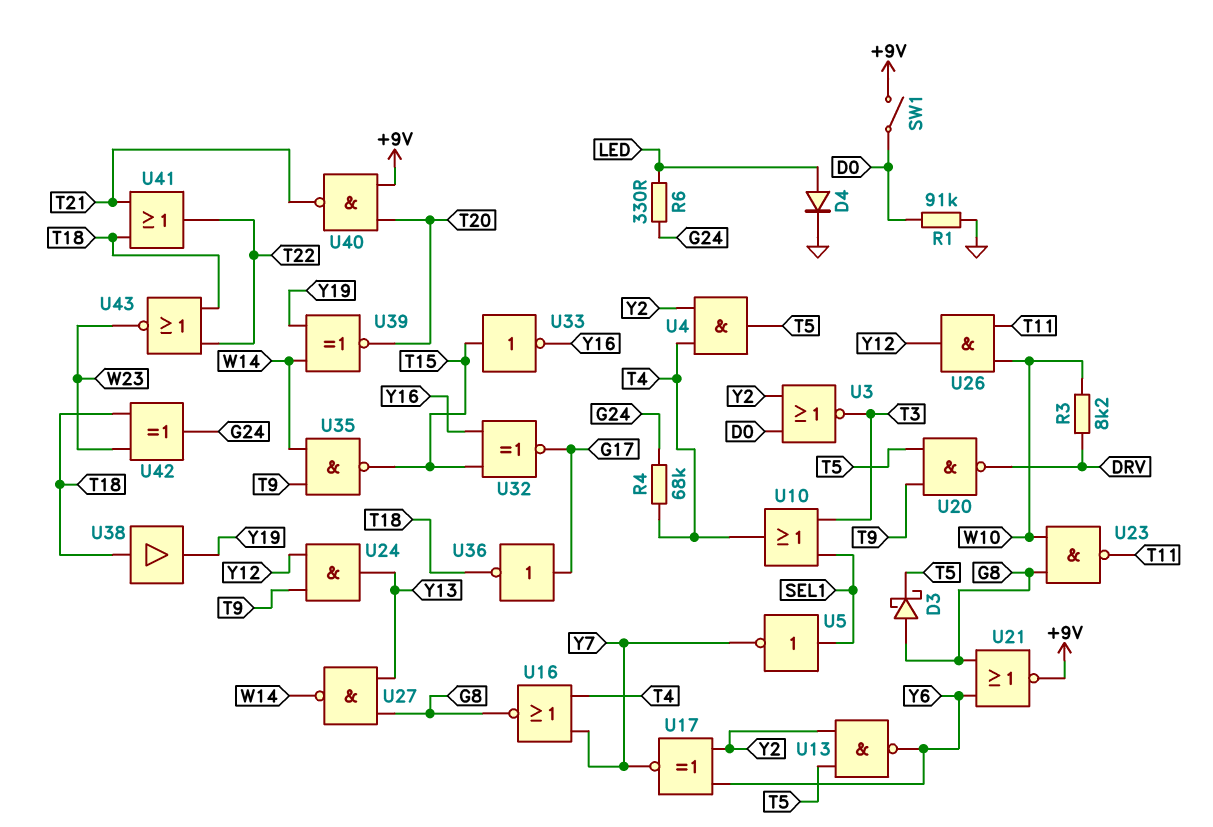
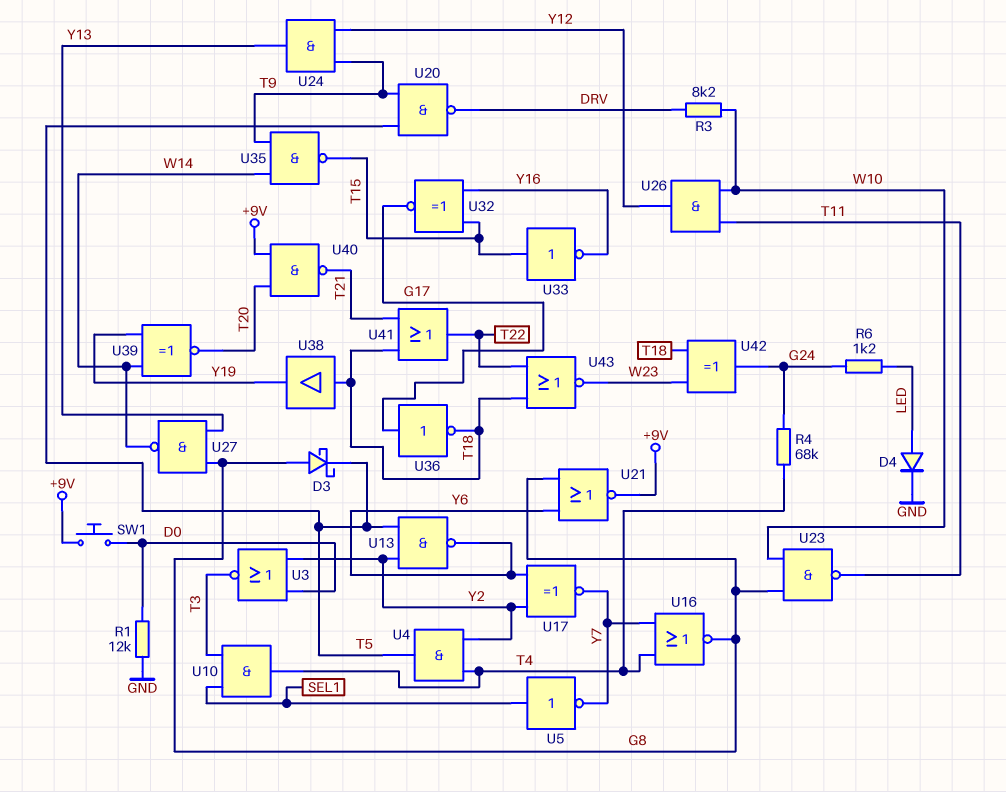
R1: 91k (D0, GND) -> 12k (D0, GND)
R6: 330 (G24, LED) -> 1.2k (G24, LED)
SW1: switch (+9V, D0) -> button (+9V, D0)
U10: OR (in SEL1, in T3, out T4) -> AND (in SEL1, in T3, out T4)

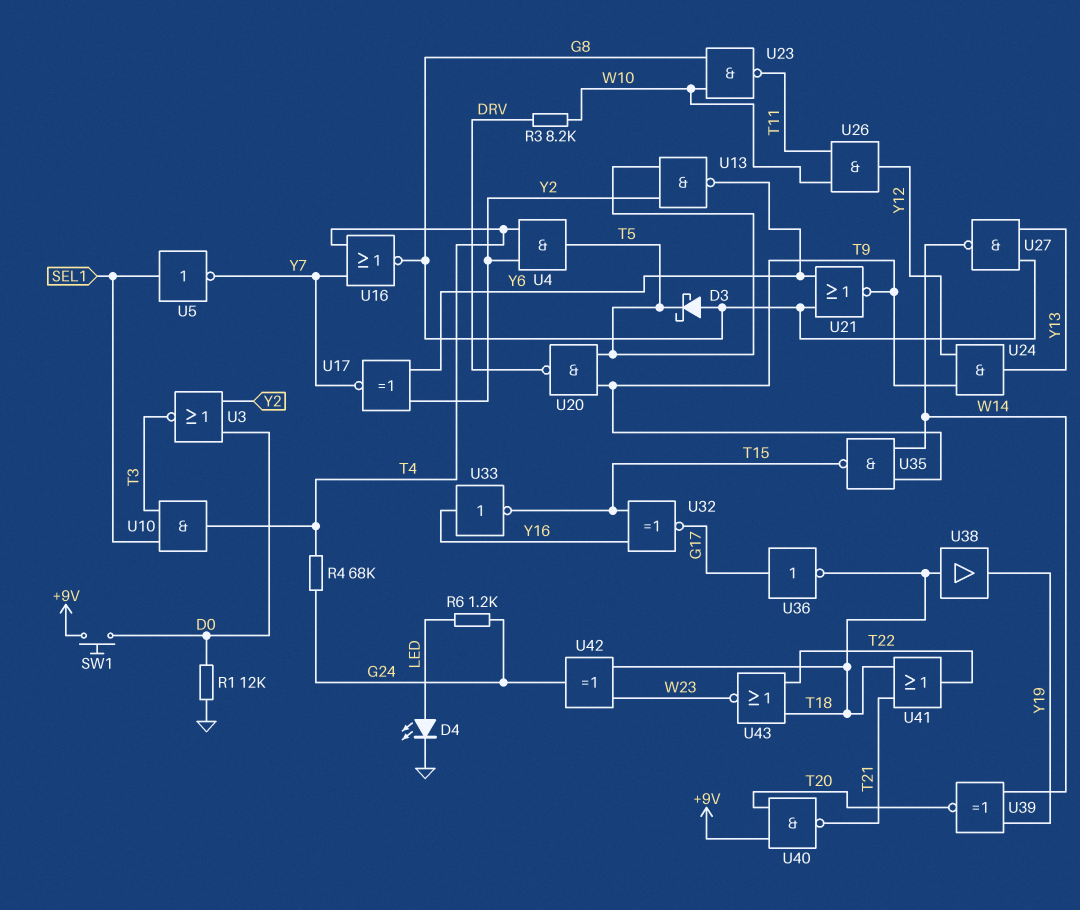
D4: diode (A LED, K GND) -> LED (A LED, K GND)
U21: NOR (in G8, in Y6, out +9V) -> NOR (in G8, in Y6, out T9)
U33: NOT (in T15, out Y16) -> NOT (in Y16, out T15)

